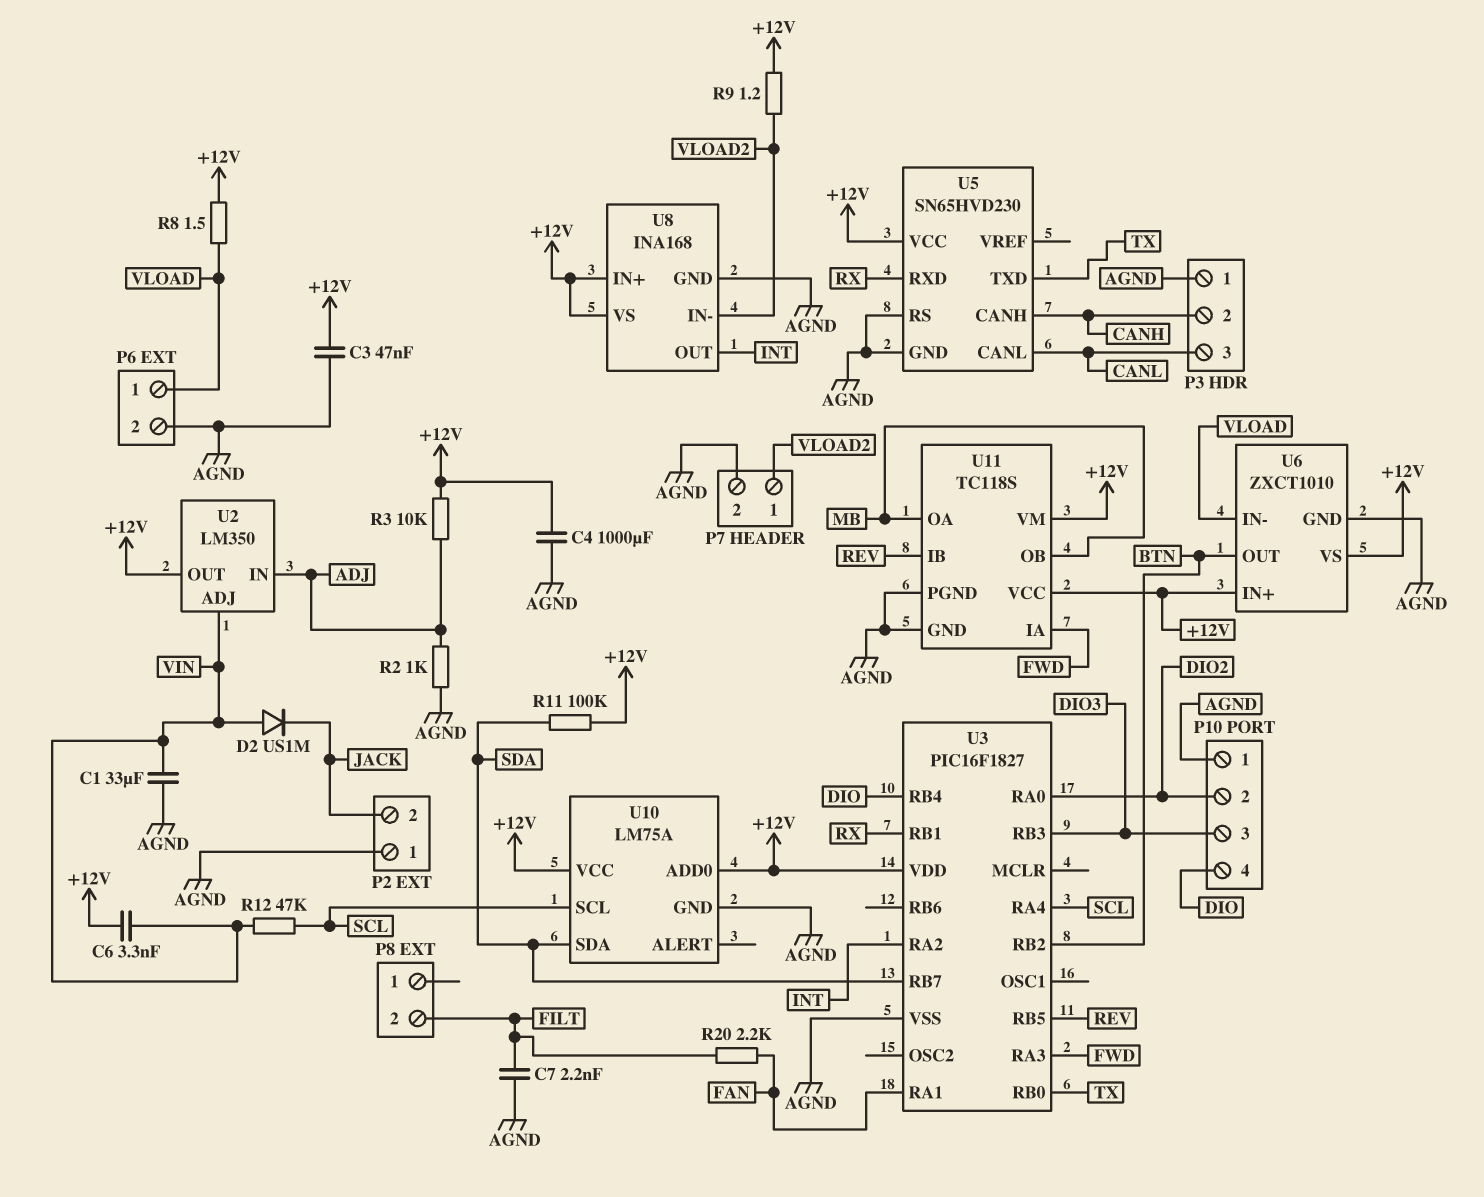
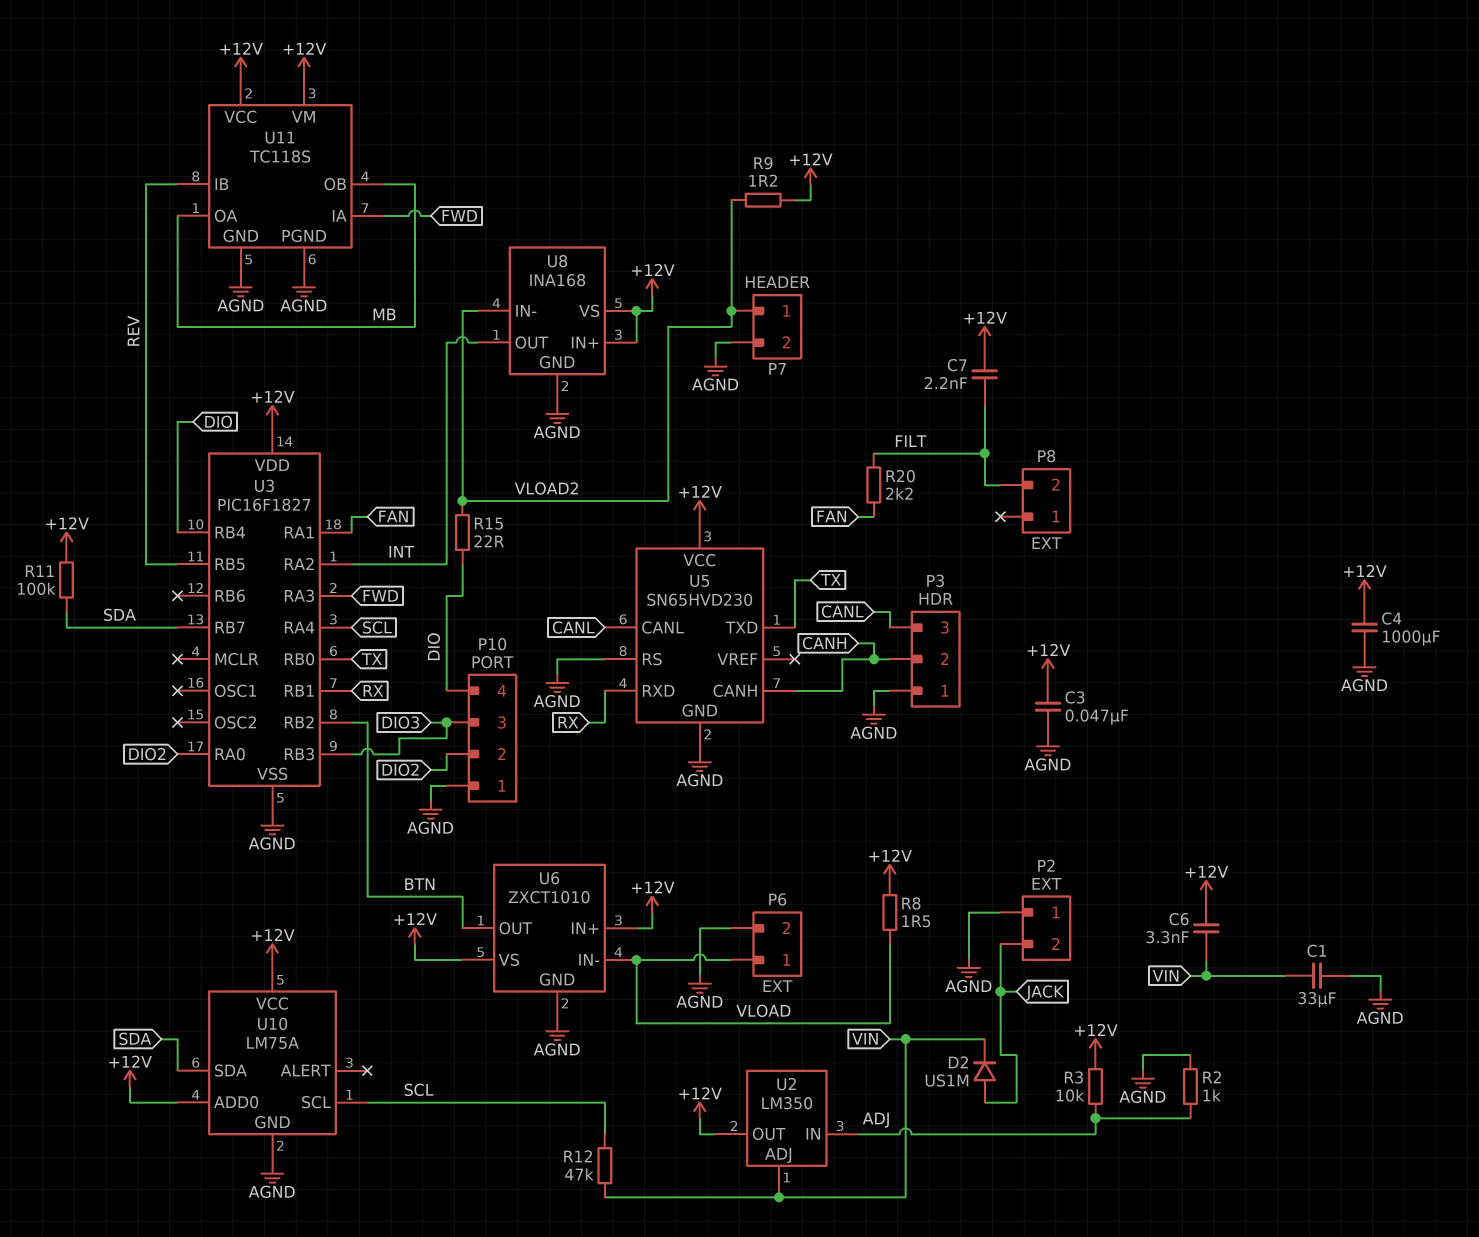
C7: 2.2nF (AGND, FILT) -> 2.2nF (+12V, FILT)
D2: diode US1M (A VIN, K JACK) -> diode US1M (A JACK, K VIN)
R15: none -> 22 (DIO, VLOAD2)

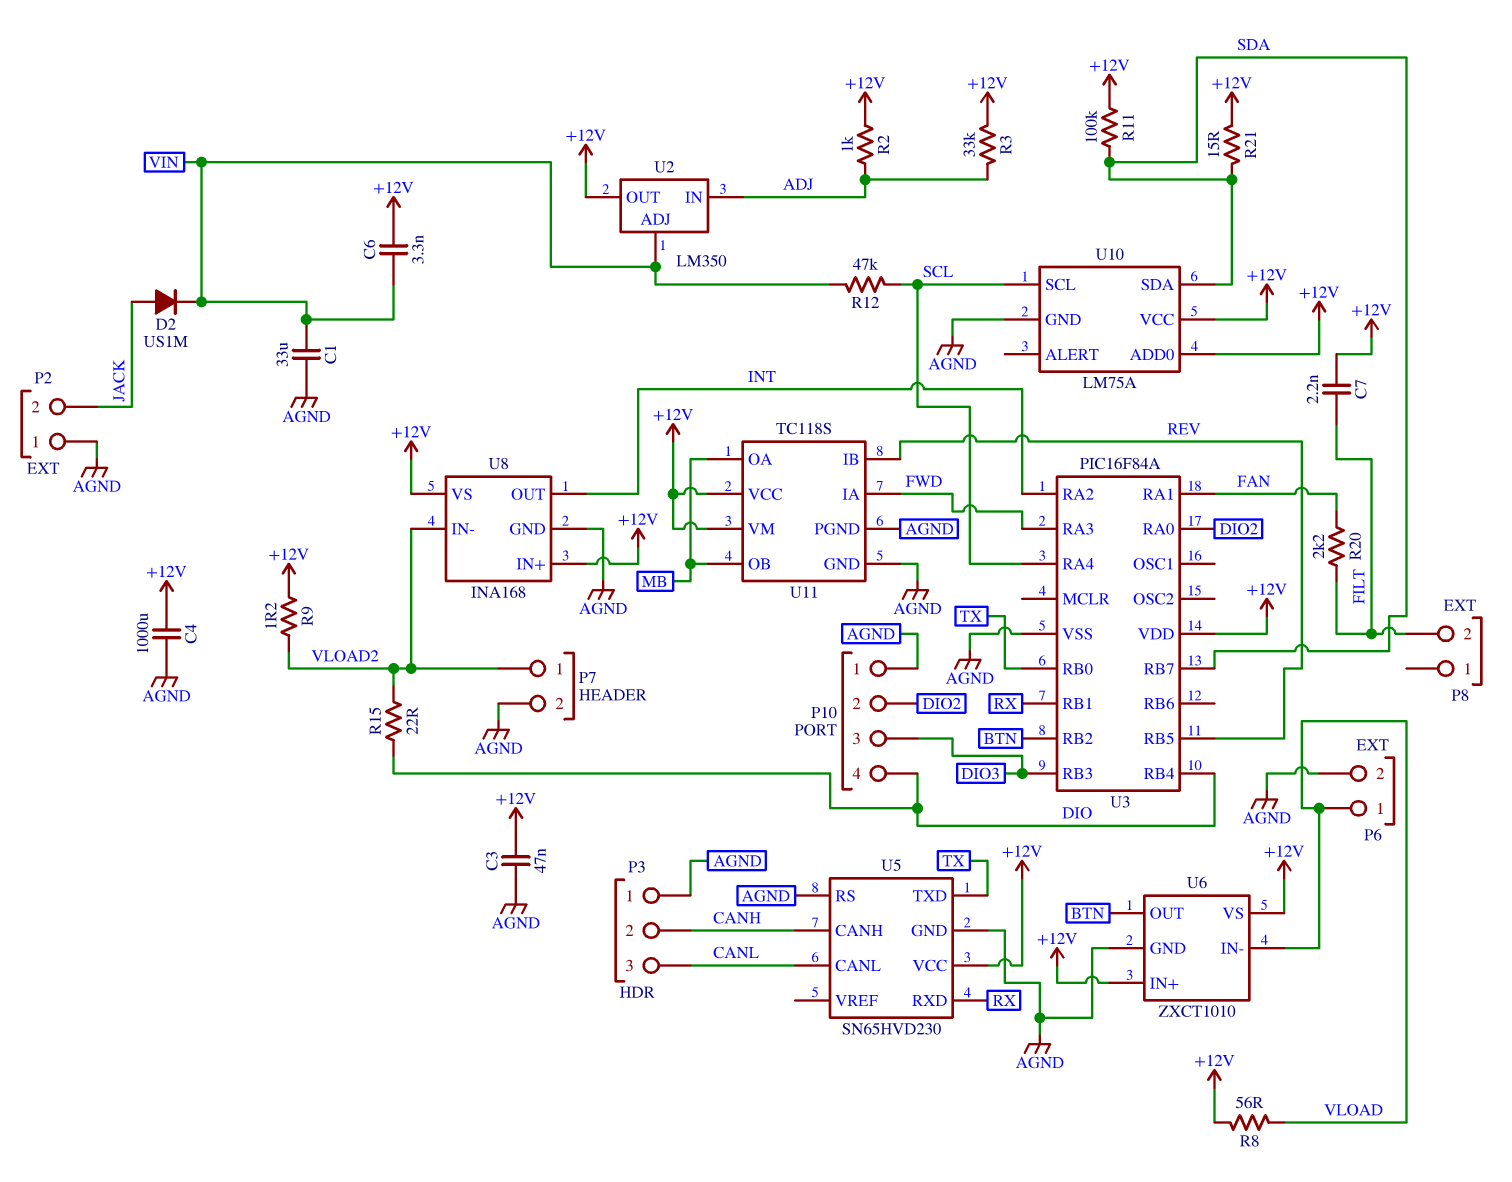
R2: 1k (ADJ, AGND) -> 1k (+12V, ADJ)
R3: 10k (+12V, ADJ) -> 33k (+12V, ADJ)
R8: 1.5 (+12V, VLOAD) -> 56 (+12V, VLOAD)
R21: none -> 15 (+12V, SDA)
U3: PIC16F1827 -> PIC16F84A

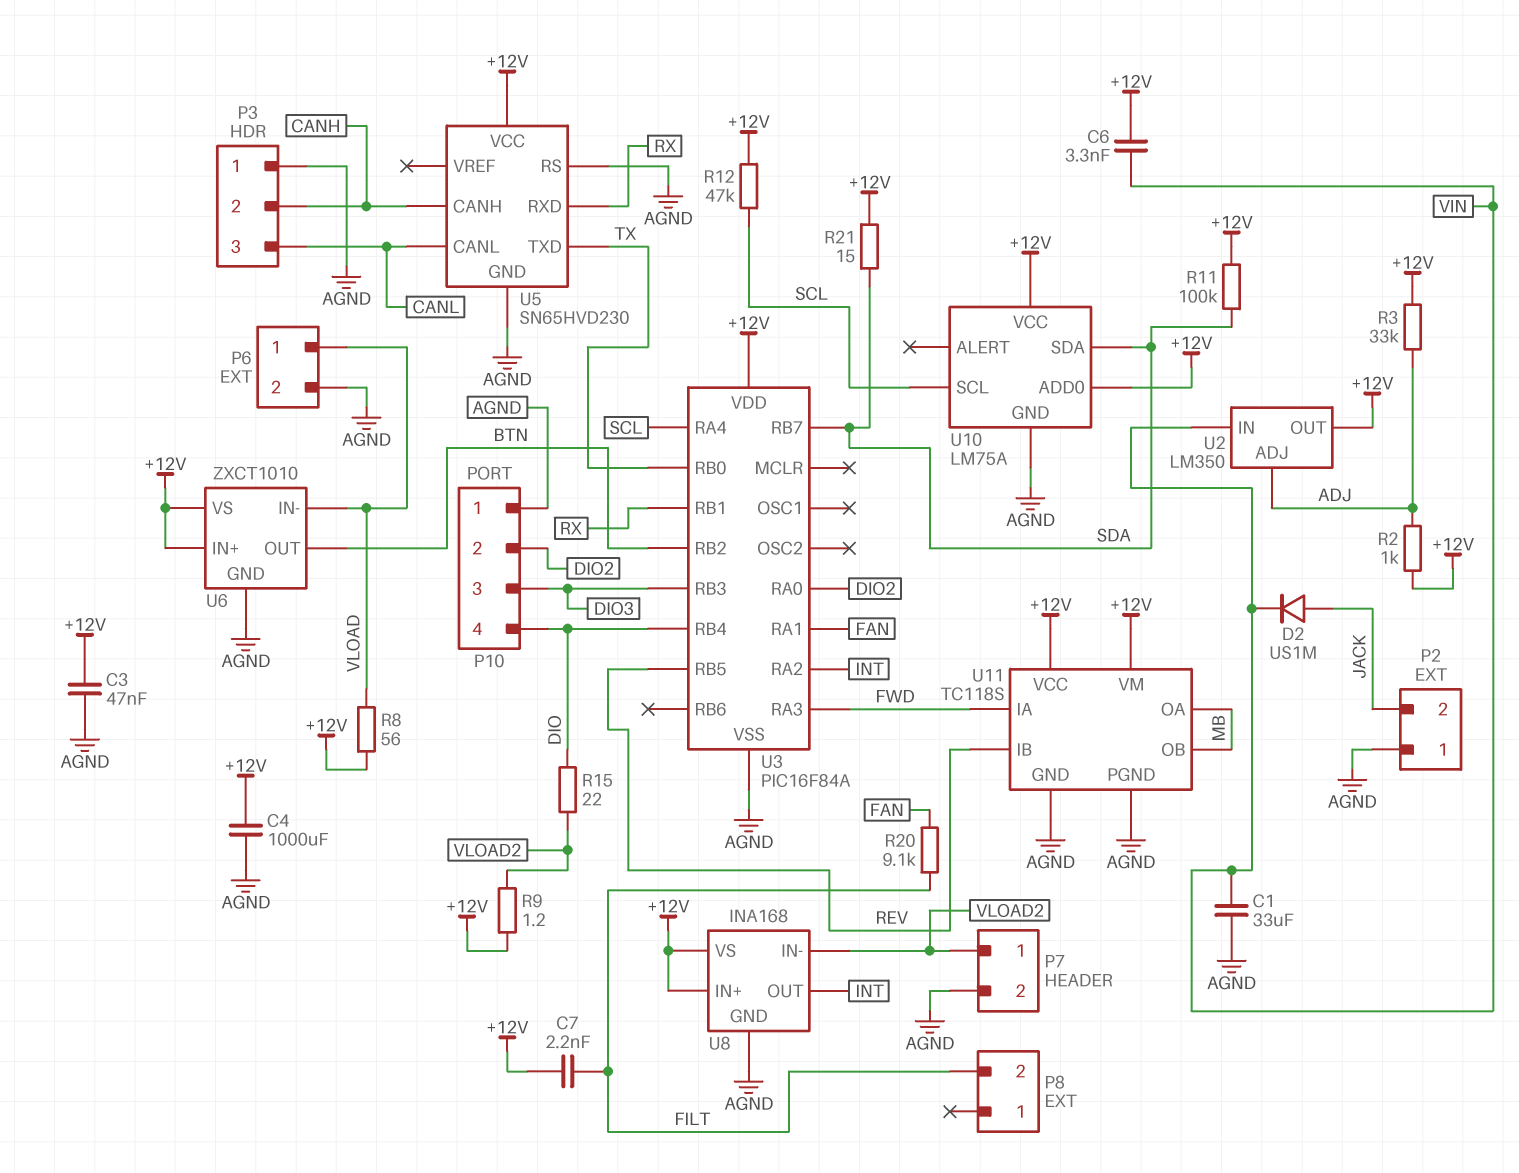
R12: 47k (SCL, VIN) -> 47k (+12V, SCL)
R20: 2.2k (FAN, FILT) -> 9.1k (FAN, FILT)
U2 pin ADJ: VIN -> ADJ
U2 pin IN: ADJ -> VIN

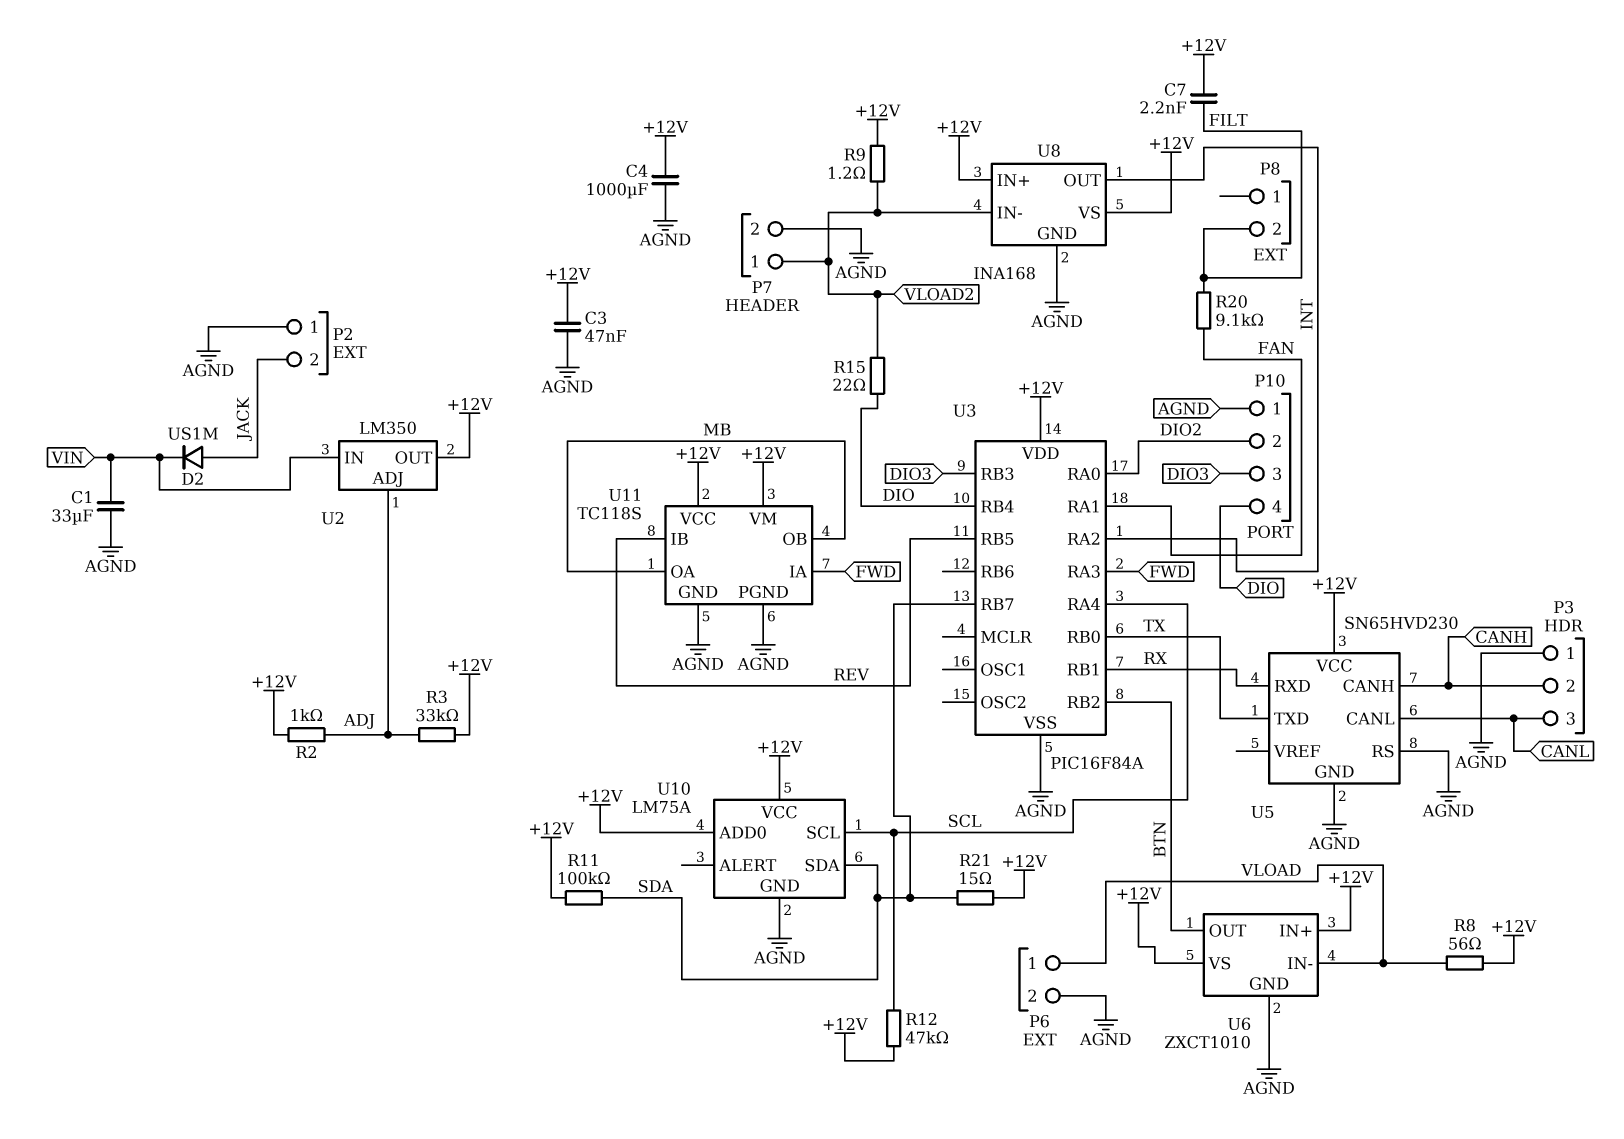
C6: 3.3nF (+12V, VIN) -> none

